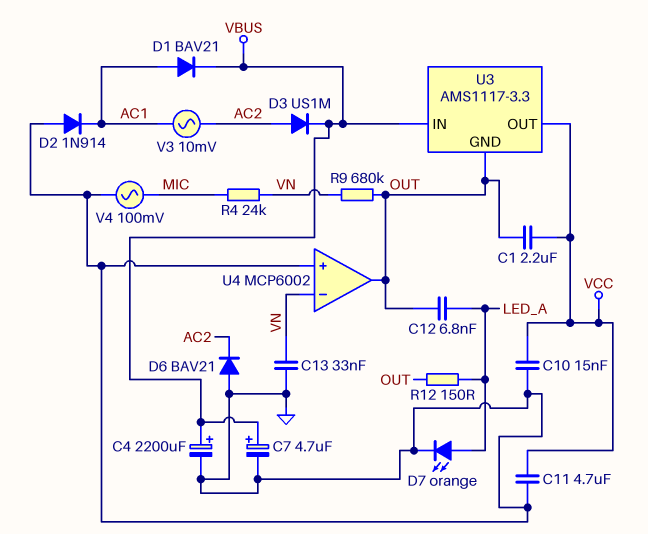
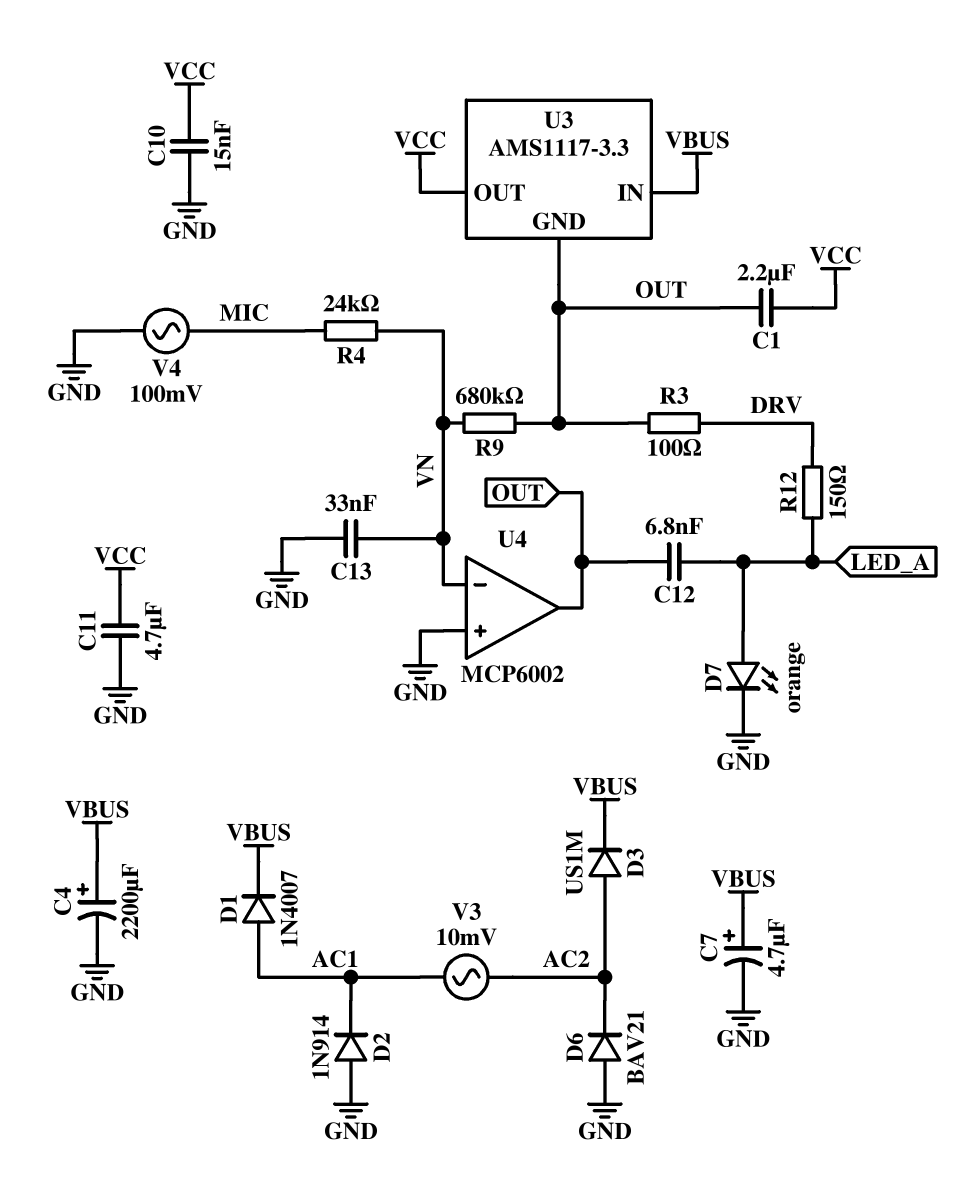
D1: diode BAV21 (A AC1, K VBUS) -> diode 1N4007 (A AC1, K VBUS)
R3: none -> 100 (DRV, OUT)
R12: 150 (LED_A, OUT) -> 150 (DRV, LED_A)

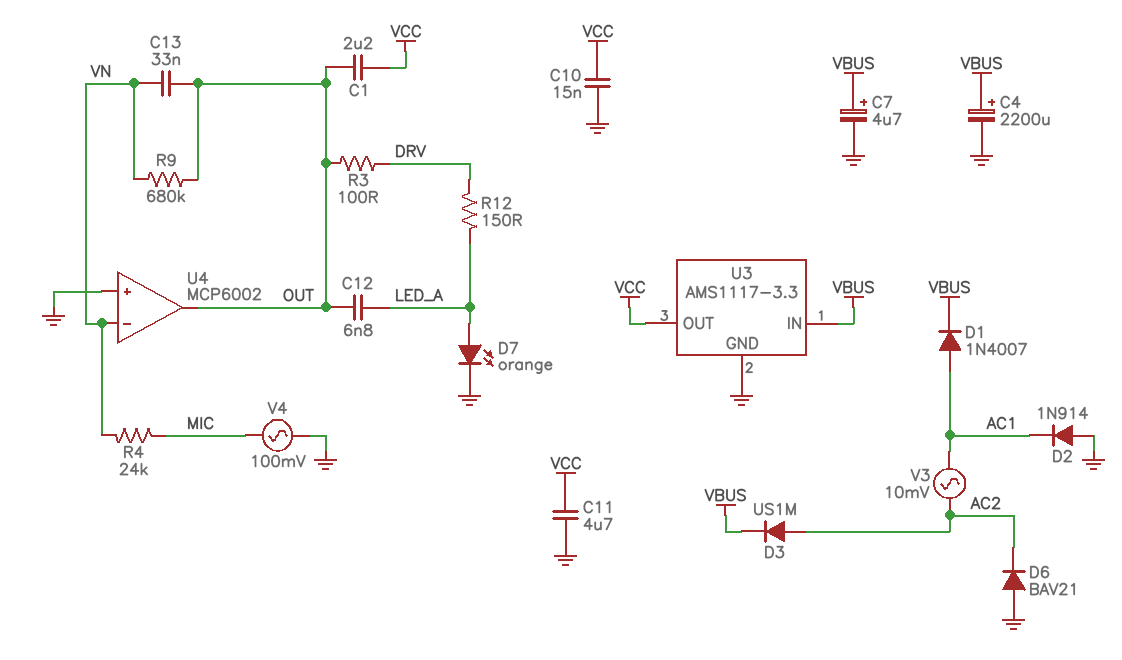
C13: 33nF (GND, VN) -> 33nF (OUT, VN)
U3 pin GND: OUT -> GND

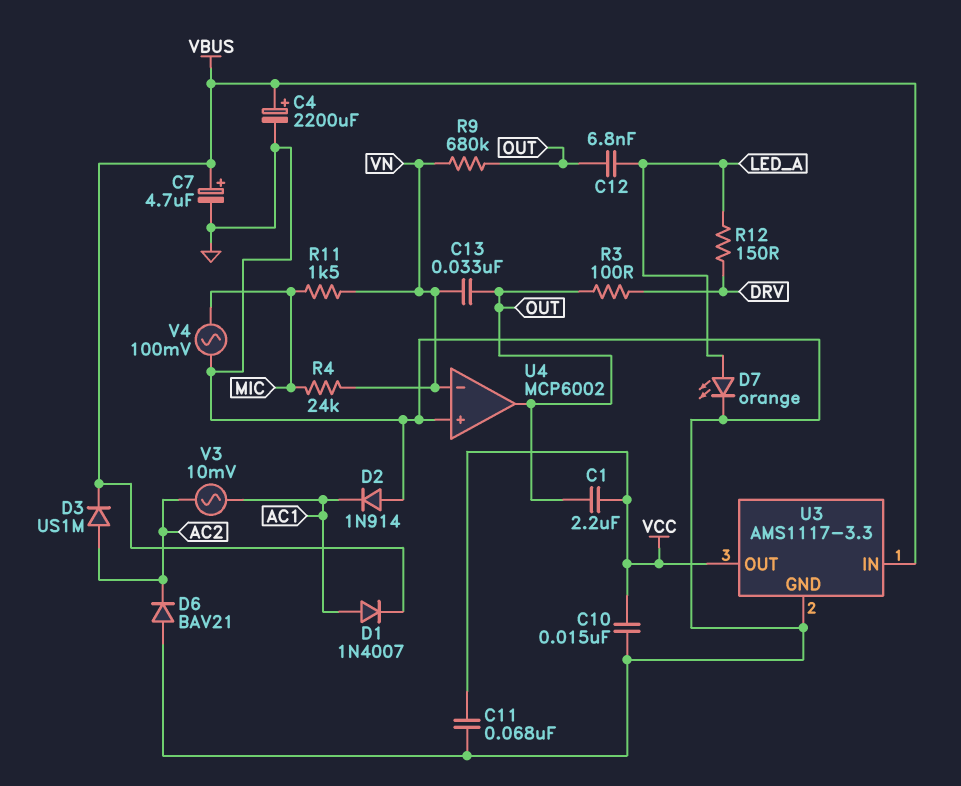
C11: 4.7uF (GND, VCC) -> 68nF (GND, VCC)
R11: none -> 1.5k (MIC, VN)

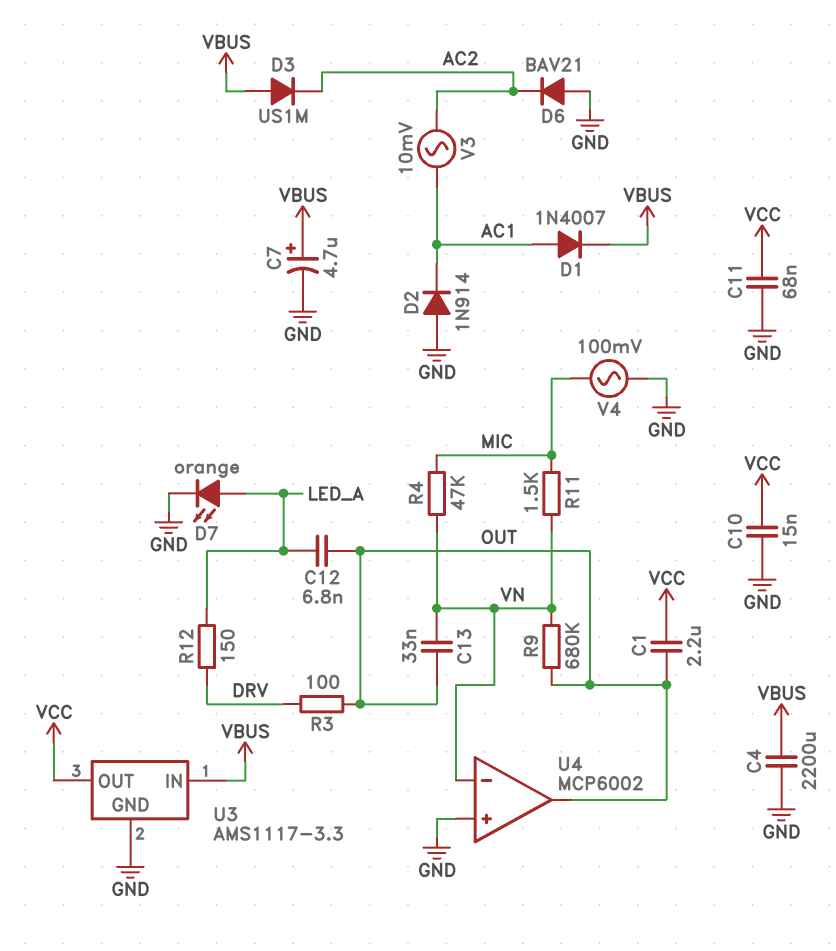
C4: 2200uF (plus VBUS, minus GND) -> 2200uF (GND, VBUS)
D3: diode US1M (A AC2, K VBUS) -> diode US1M (A VBUS, K AC2)
R4: 24k (MIC, VN) -> 47k (MIC, VN)

